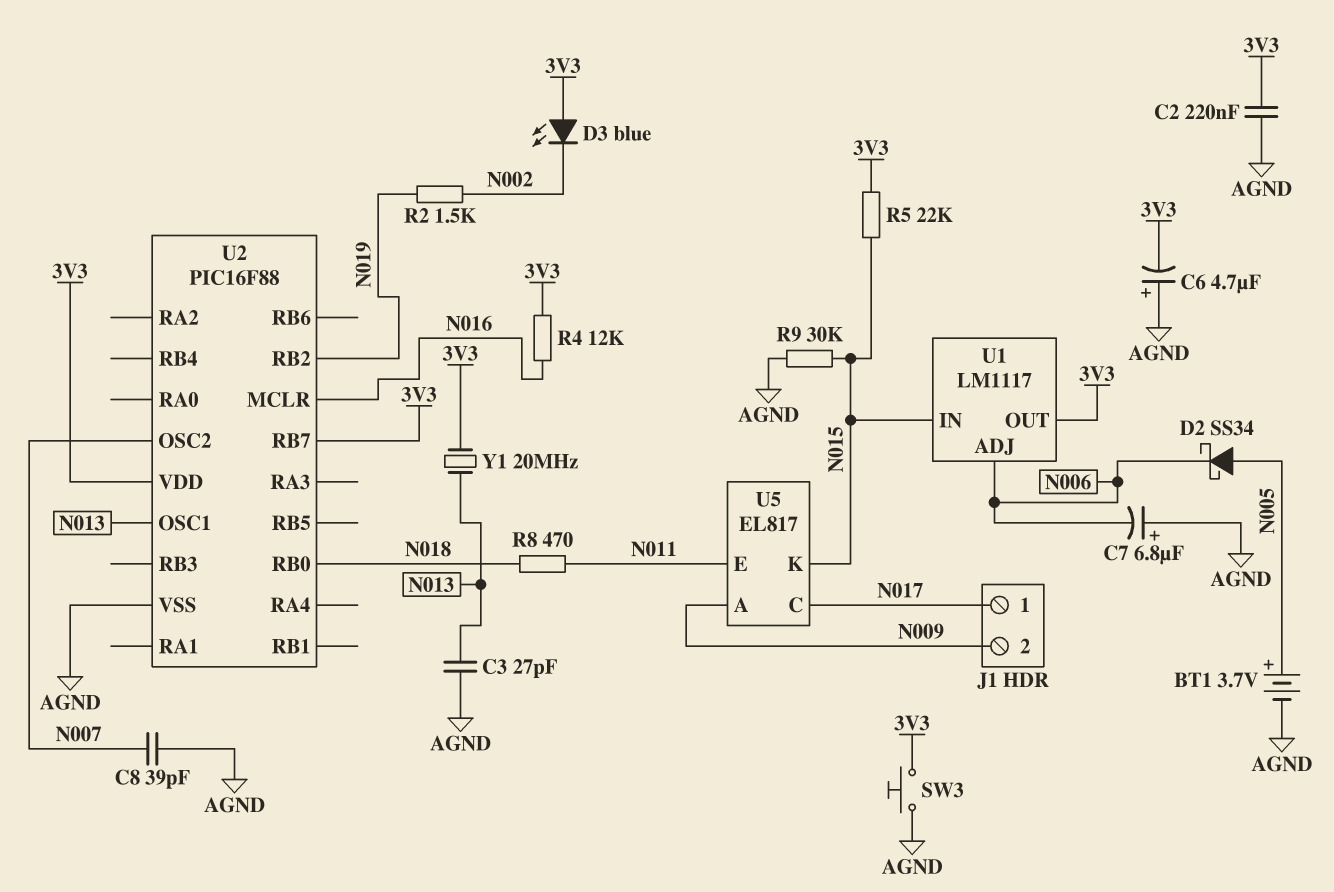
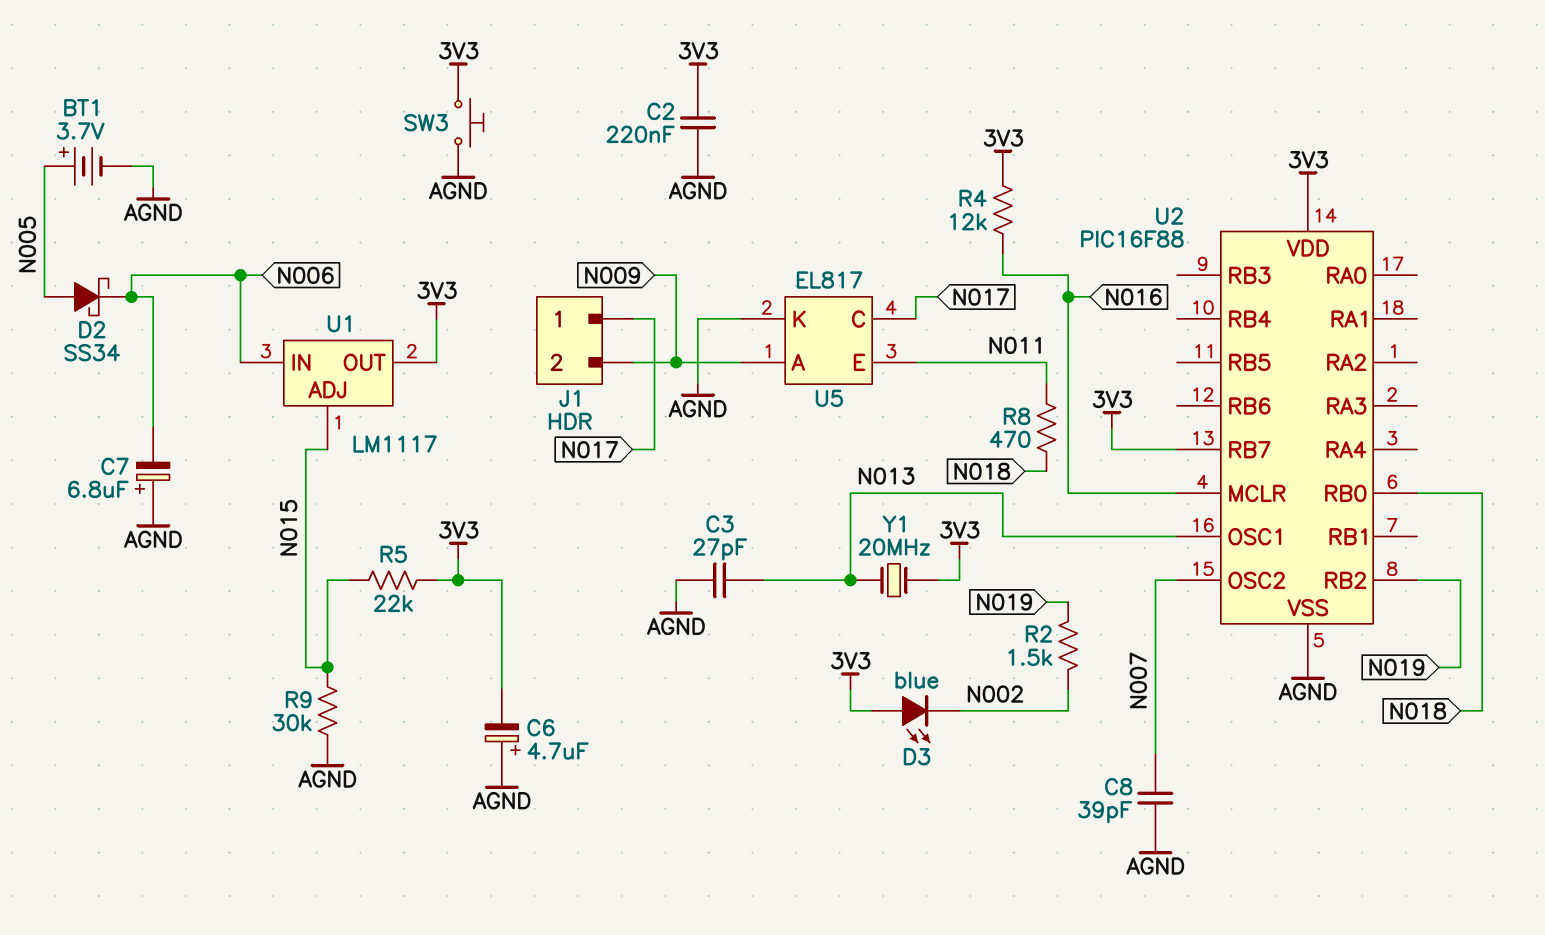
U1 pin ADJ: N006 -> N015
U1 pin IN: N015 -> N006
U5 pin K: N015 -> AGND

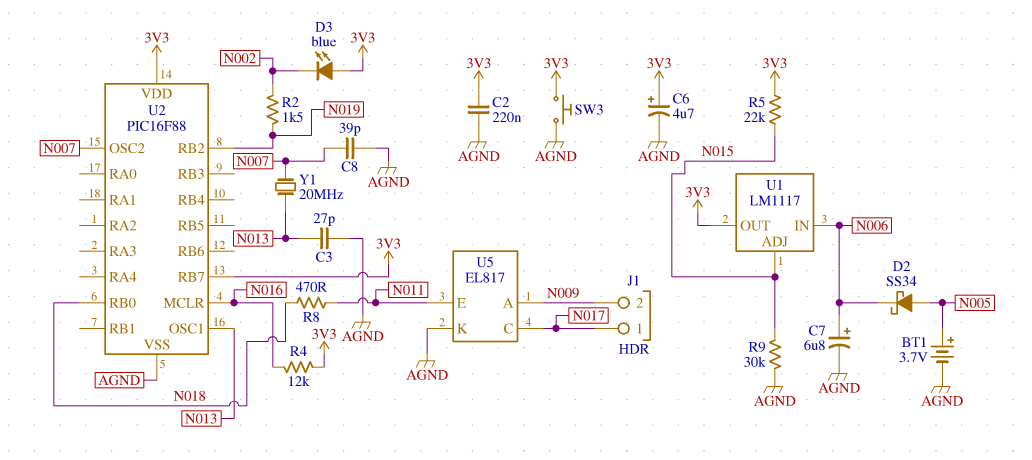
C6: 4.7uF (plus AGND, minus 3V3) -> 4.7uF (plus 3V3, minus AGND)
C7: 6.8uF (plus AGND, minus N006) -> 6.8uF (plus N006, minus AGND)
Y1: 20MHz (3V3, N013) -> 20MHz (N007, N013)

